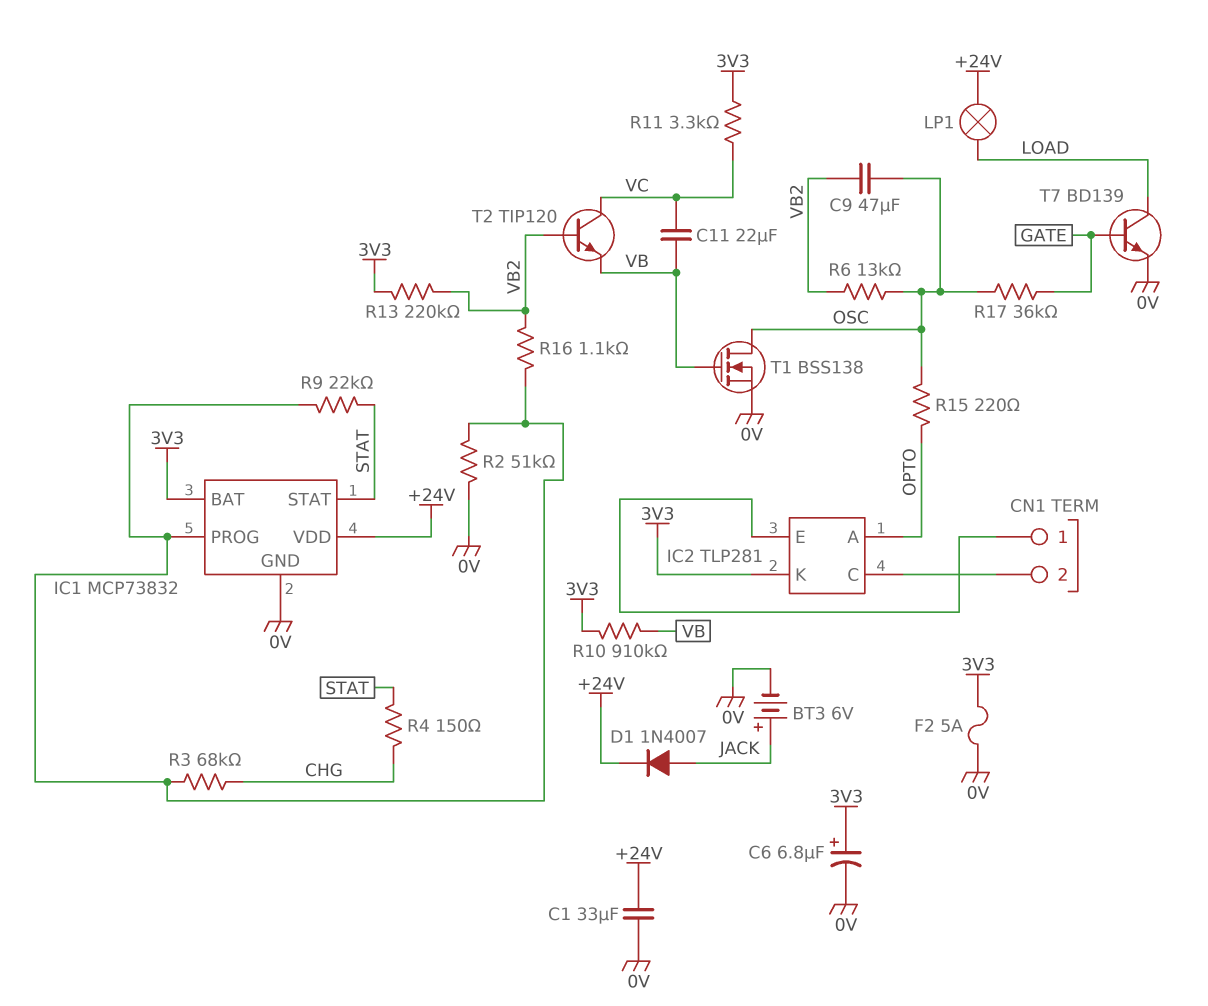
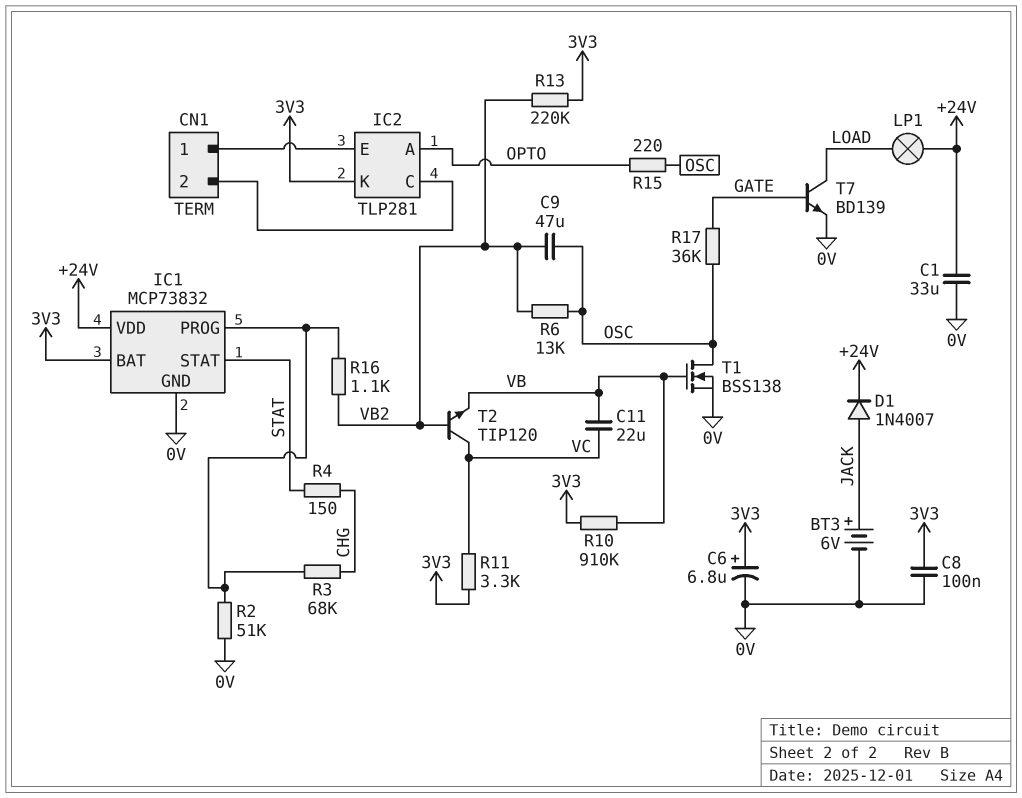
C8: none -> 100nF (0V, 3V3)
F2: 5A (0V, 3V3) -> none
R9: 22k (IC1/PROG, STAT) -> none

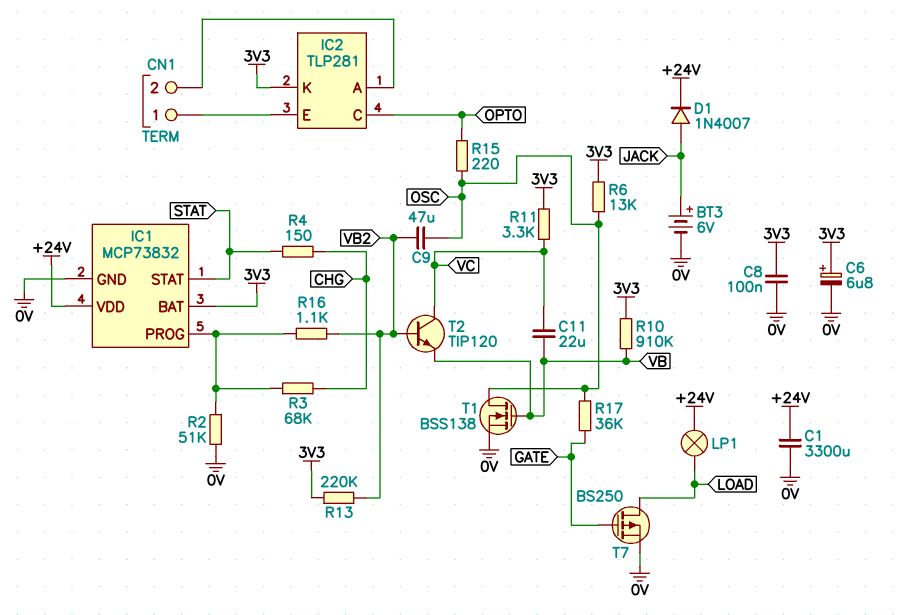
C1: 33uF (+24V, 0V) -> 3300uF (+24V, 0V)
IC2 pin A: OPTO -> CN1/2
IC2 pin C: CN1/2 -> OPTO
R6: 13k (OSC, VB2) -> 13k (3V3, OSC)
T7: NPN BD139 (B GATE, C LOAD, E 0V) -> PMOS BS250 (G GATE, D LOAD, S 0V)

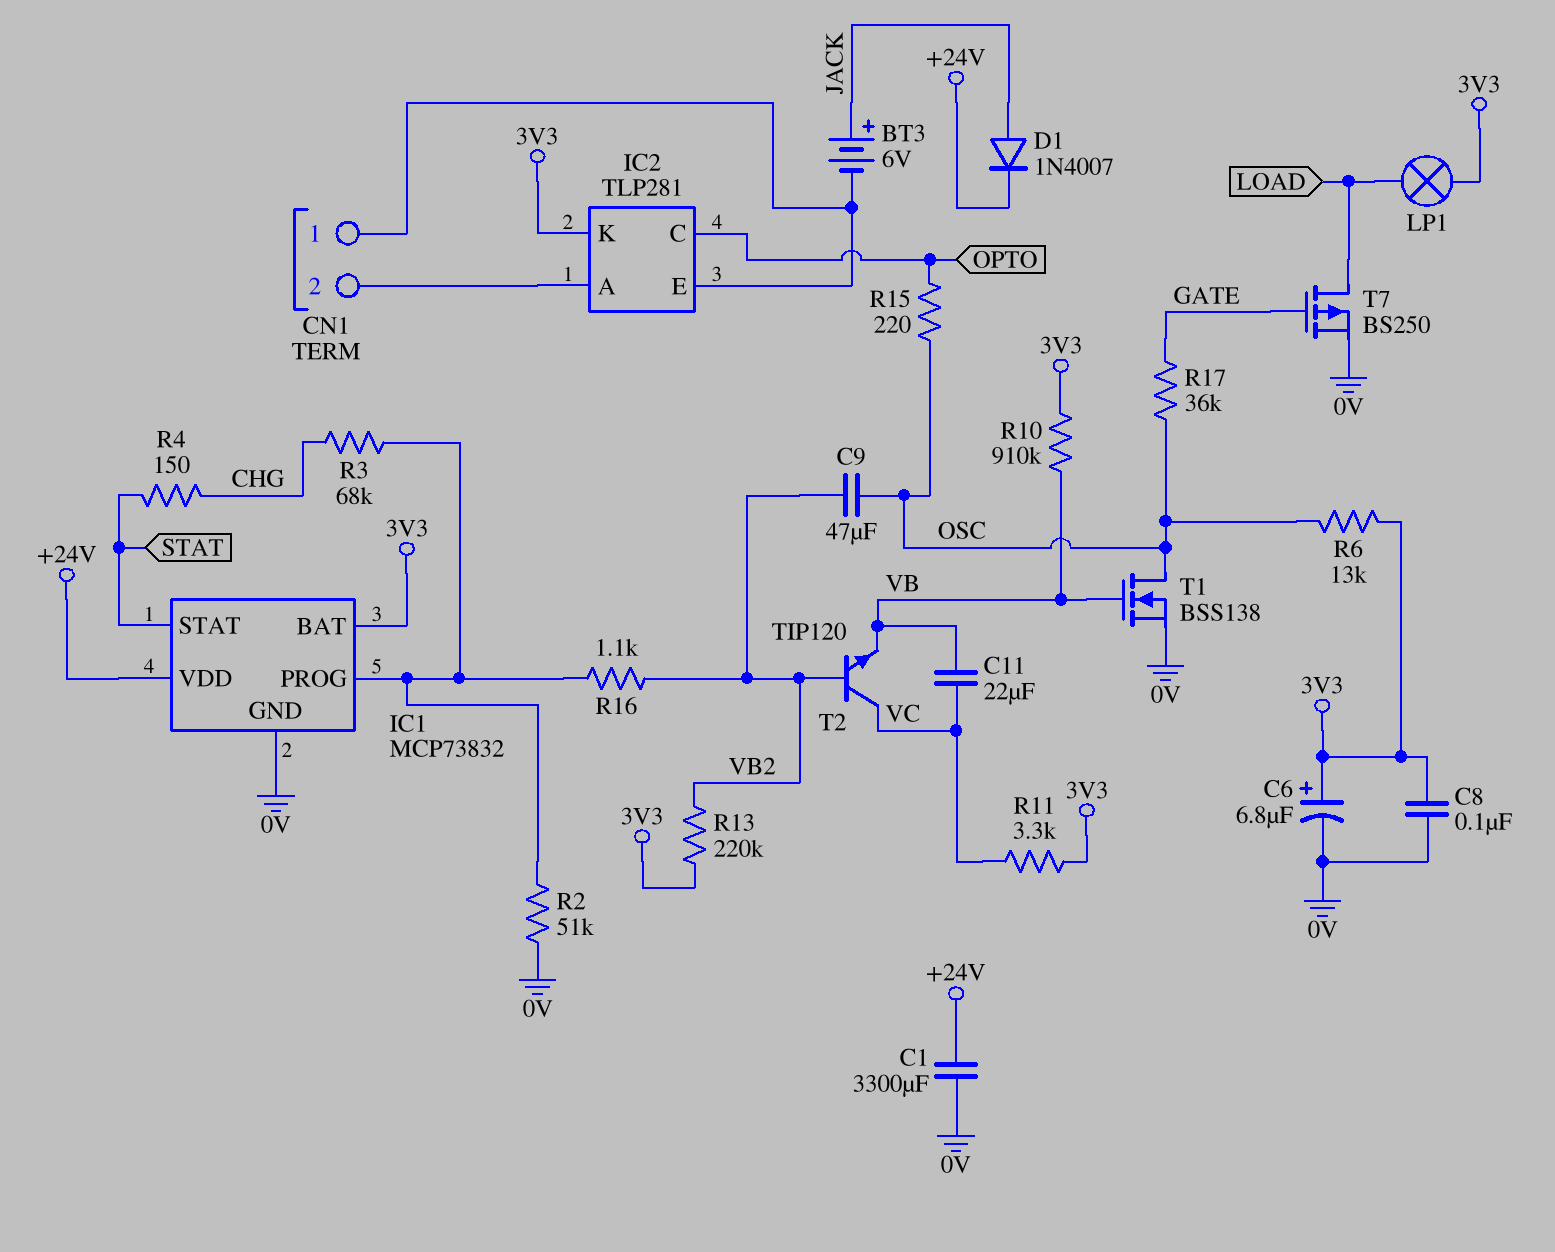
BT3: 6V (plus JACK, minus 0V) -> 6V (plus JACK, minus CN1/1)
LP1: lamp (+24V, LOAD) -> lamp (3V3, LOAD)

